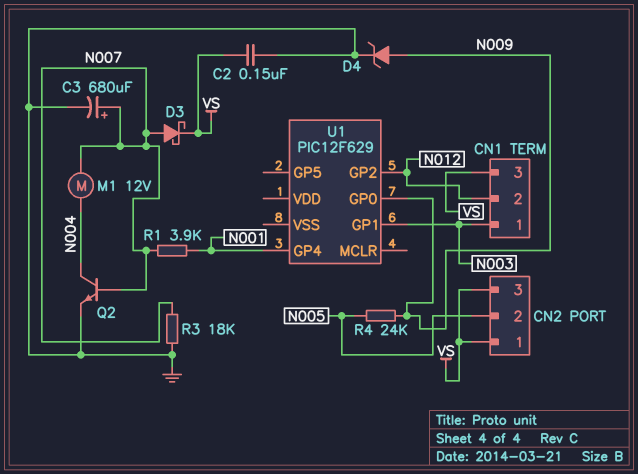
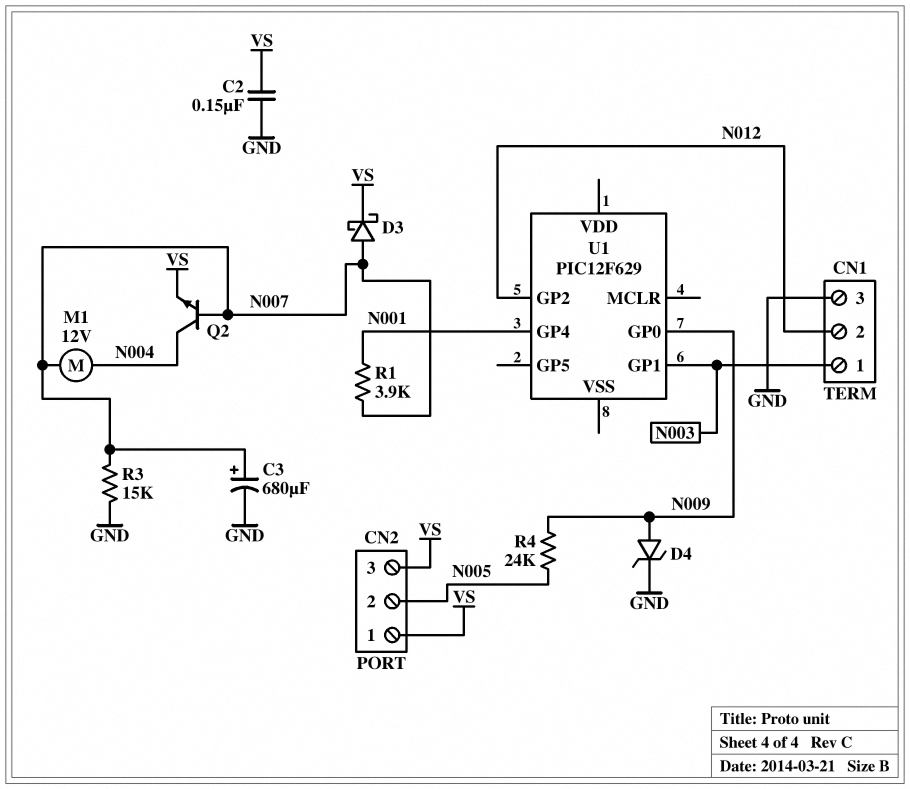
CN1 pin 3: VS -> GND
Q2: NPN (B N007, C N004, E GND) -> NPN (B N007, C N004, E VS)
R3: 18k (GND, N007) -> 15k (GND, N007)

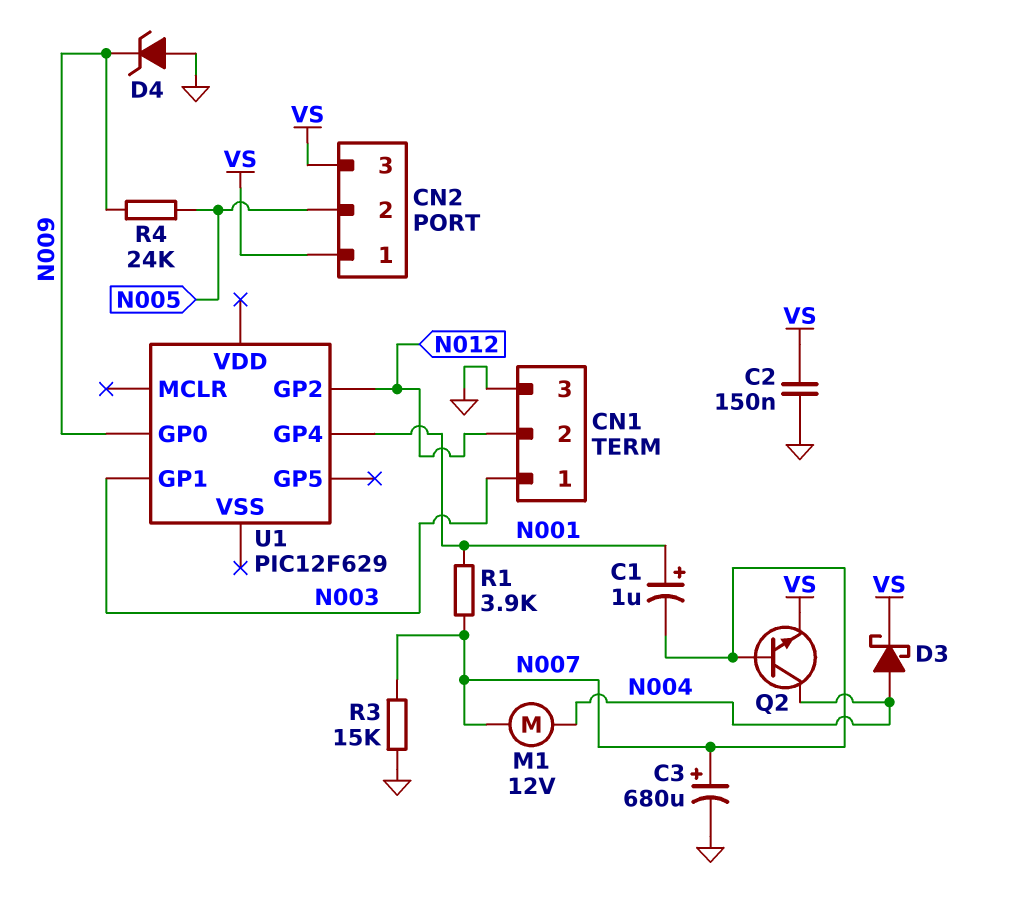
C1: none -> 1uF (plus N001, minus N007)
D3: schottky (A N007, K VS) -> schottky (A N004, K VS)
D4: zener (A N009, K GND) -> zener (A GND, K N009)

